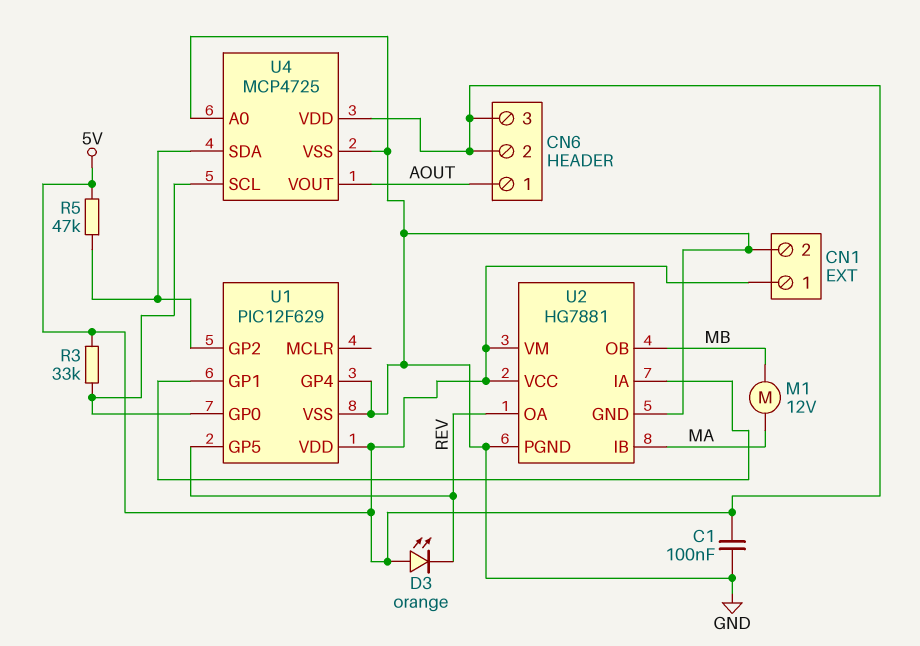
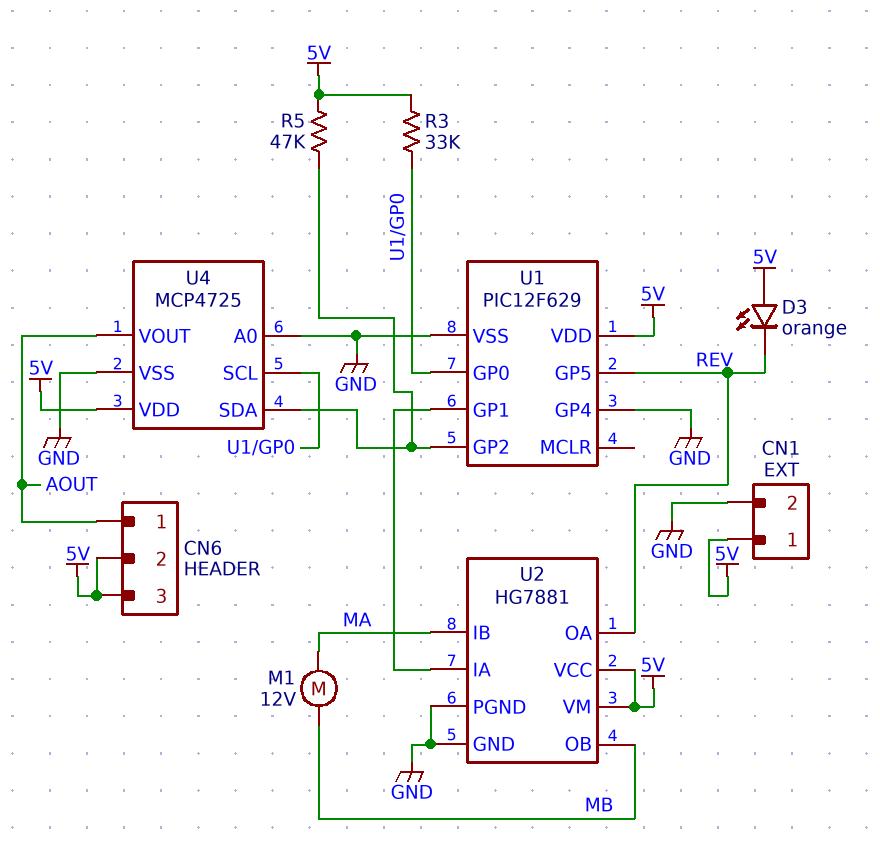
C1: 100nF (5V, GND) -> none

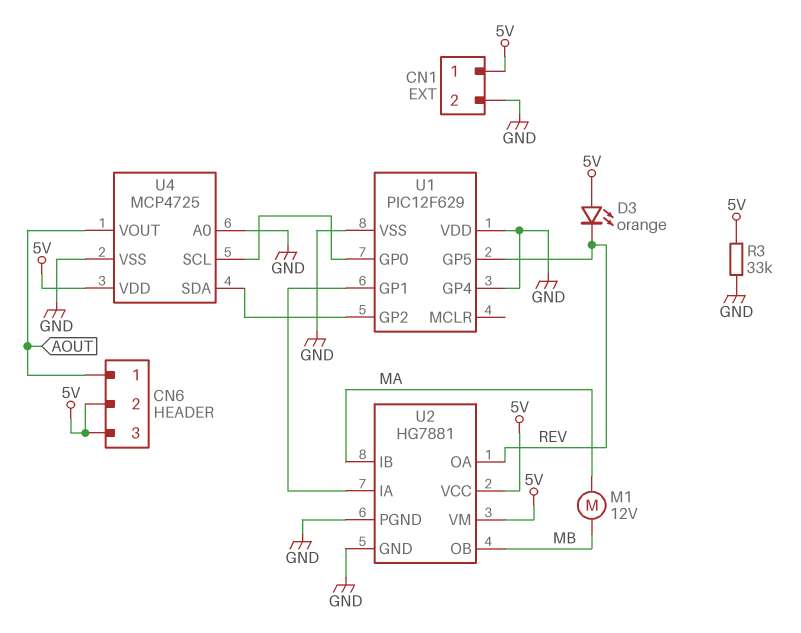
R3: 33k (5V, U1/GP0) -> 33k (5V, GND)
R5: 47k (5V, U1/GP2) -> none
U1 pin VDD: 5V -> GND

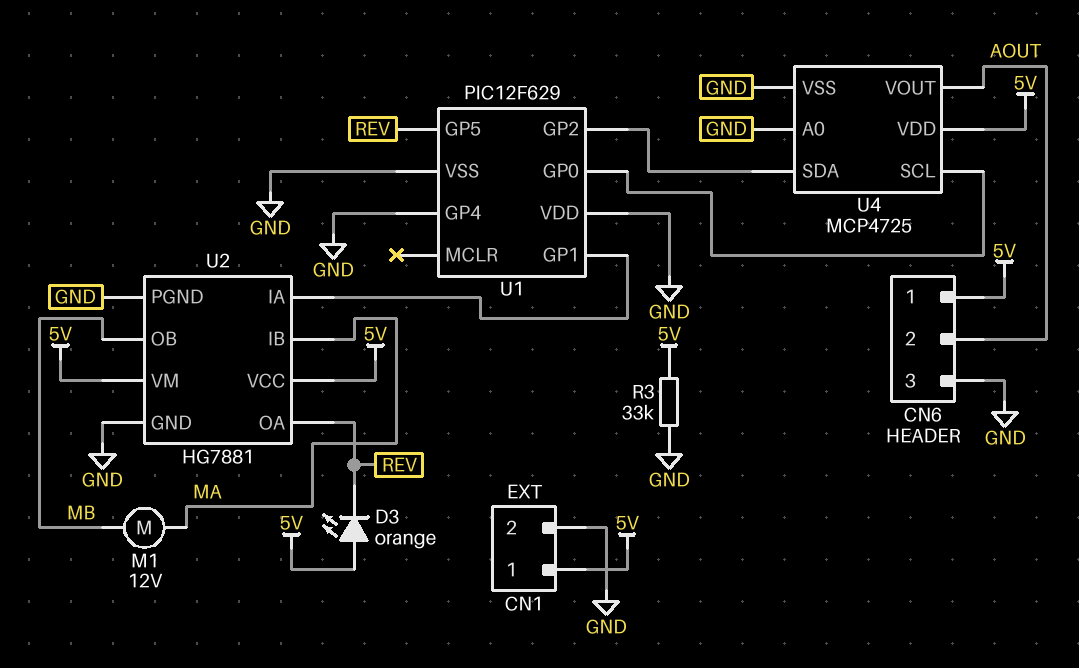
CN6 pin 1: AOUT -> 5V
CN6 pin 2: 5V -> AOUT
CN6 pin 3: 5V -> GND

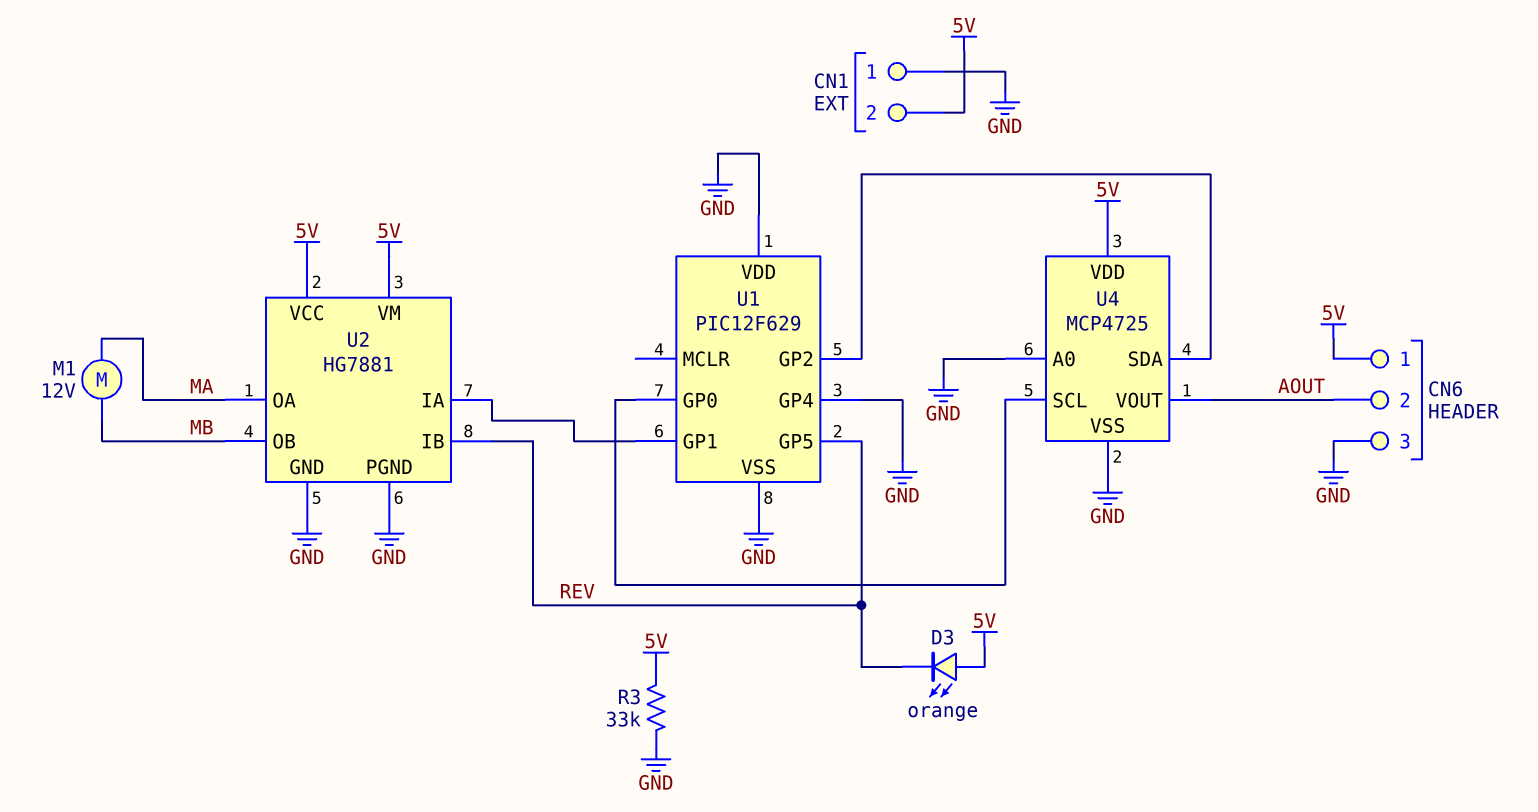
CN1 pin 1: 5V -> GND
CN1 pin 2: GND -> 5V
U2 pin IB: MA -> REV
U2 pin OA: REV -> MA

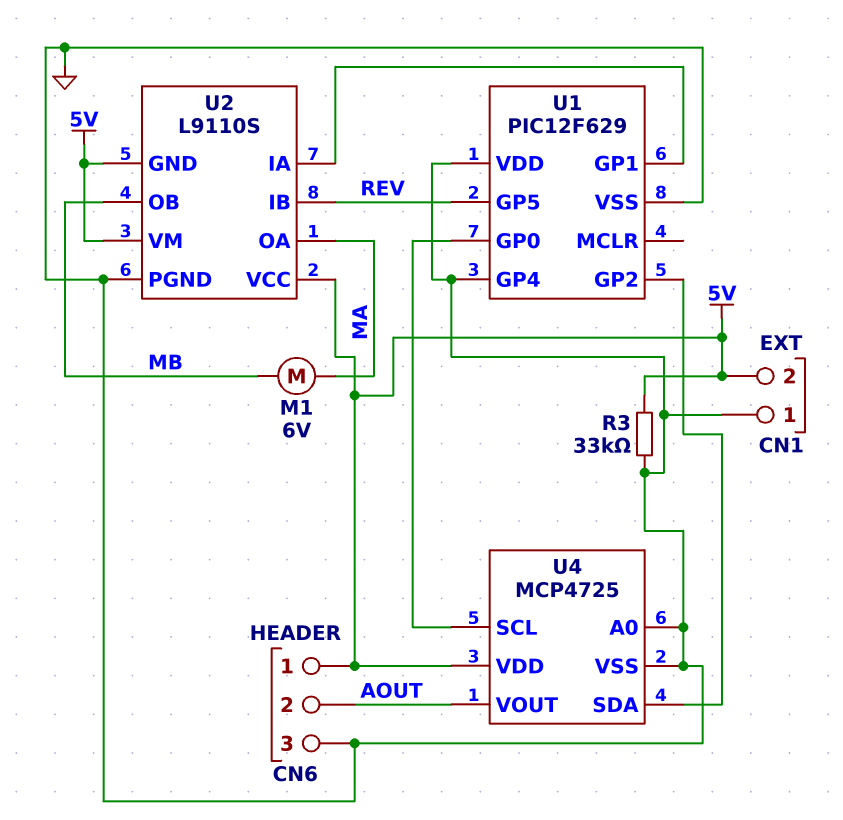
D3: LED orange (A 5V, K REV) -> none
M1: motor 12V (MA, MB) -> motor 6V (MA, MB)
U2: HG7881 -> L9110S
U2 pin GND: GND -> 5V

